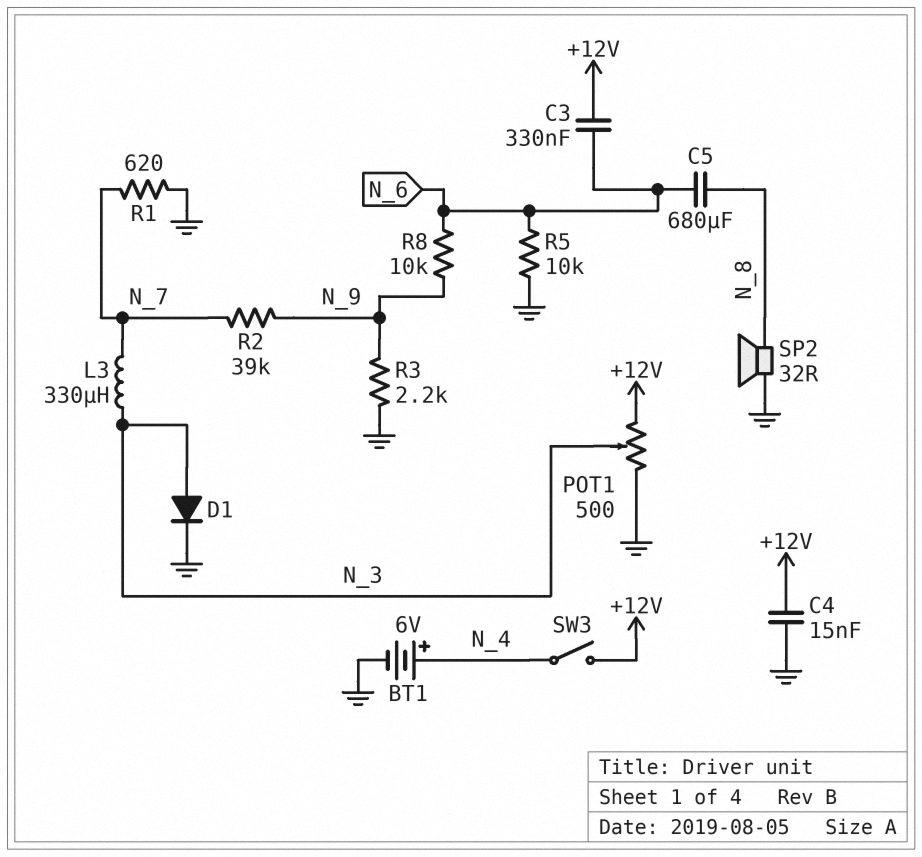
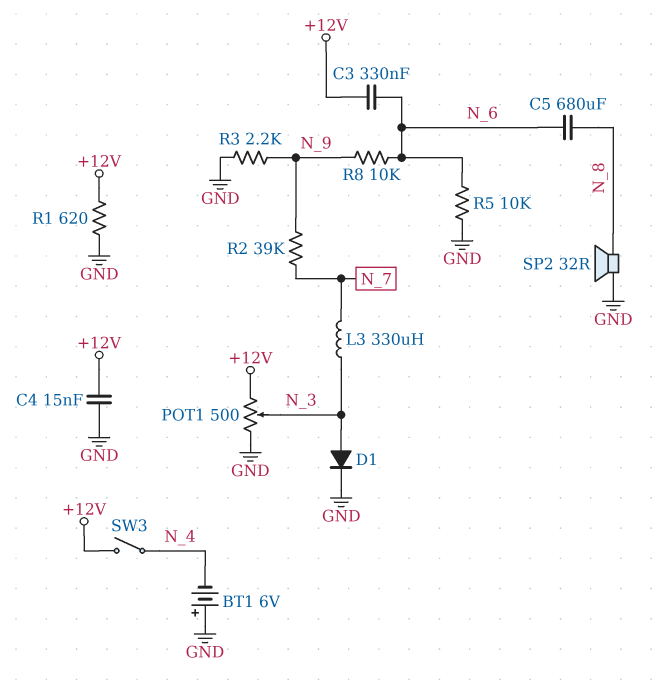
BT1: 6V (plus N_4, minus GND) -> 6V (plus GND, minus N_4)
R1: 620 (GND, N_7) -> 620 (+12V, GND)

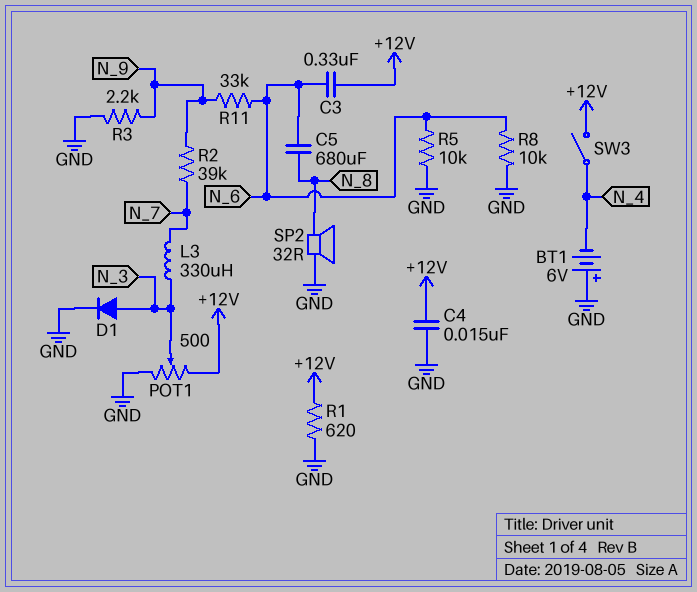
R8: 10k (N_6, N_9) -> 10k (GND, N_6)
R11: none -> 33k (N_6, N_9)

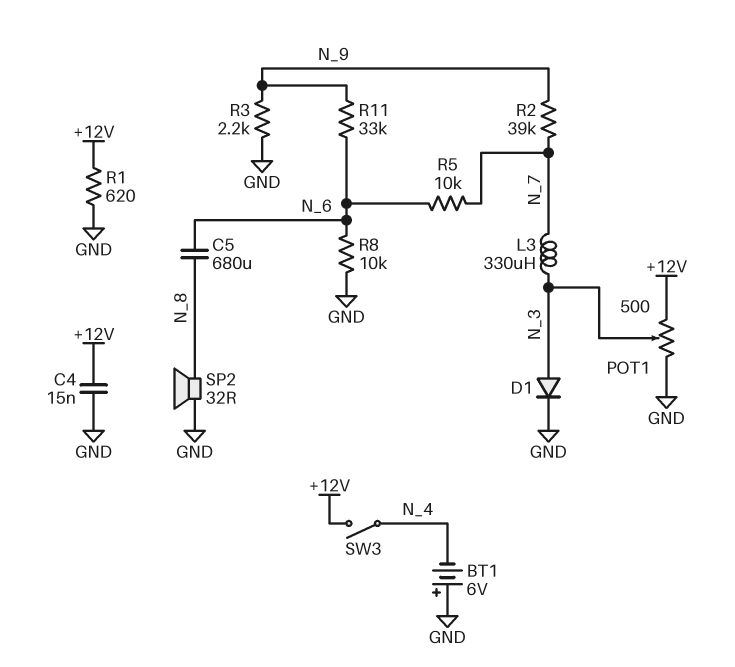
C3: 330nF (+12V, N_6) -> none
R5: 10k (GND, N_6) -> 10k (N_6, N_7)

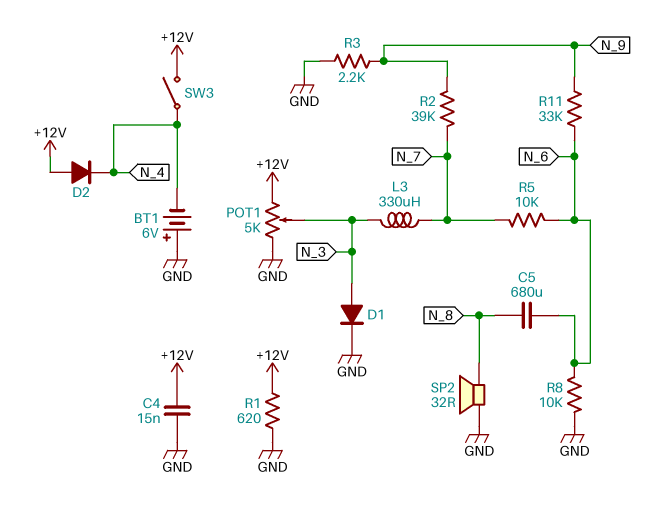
D2: none -> diode (A +12V, K N_4)
POT1: 500 (+12V, GND, wiper N_3) -> 5k (+12V, GND, wiper N_3)

